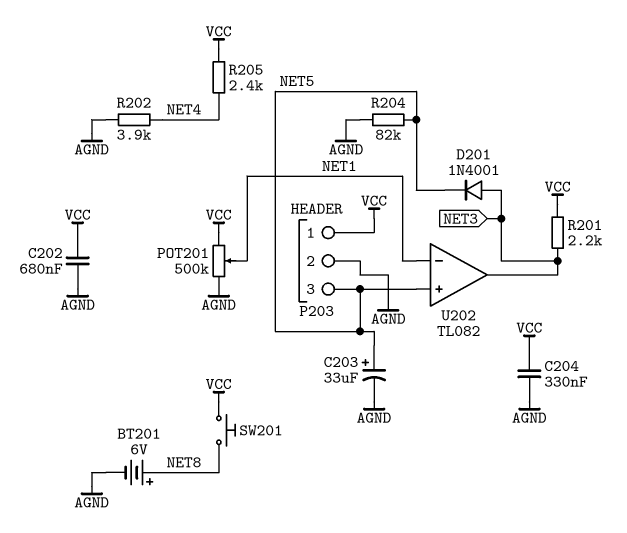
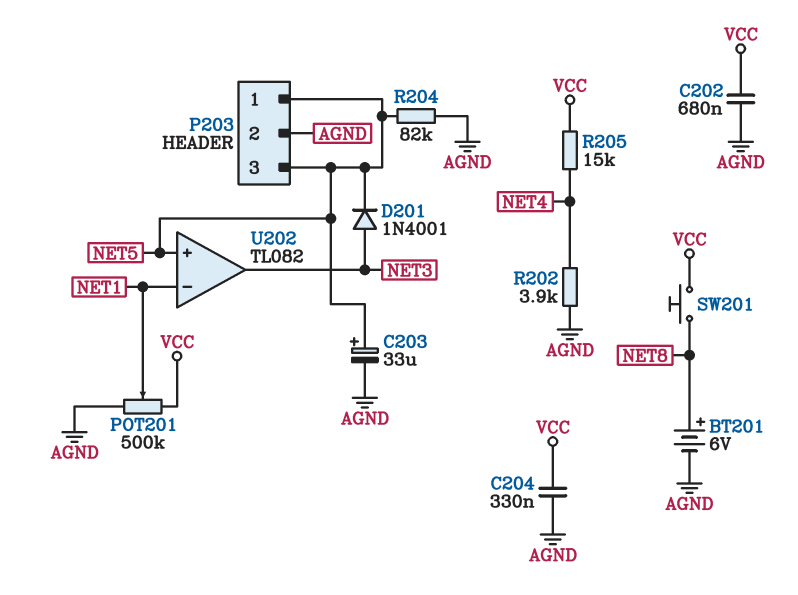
P203 pin 1: VCC -> NET5
R201: 2.2k (NET3, VCC) -> none
R205: 2.4k (NET4, VCC) -> 15k (NET4, VCC)

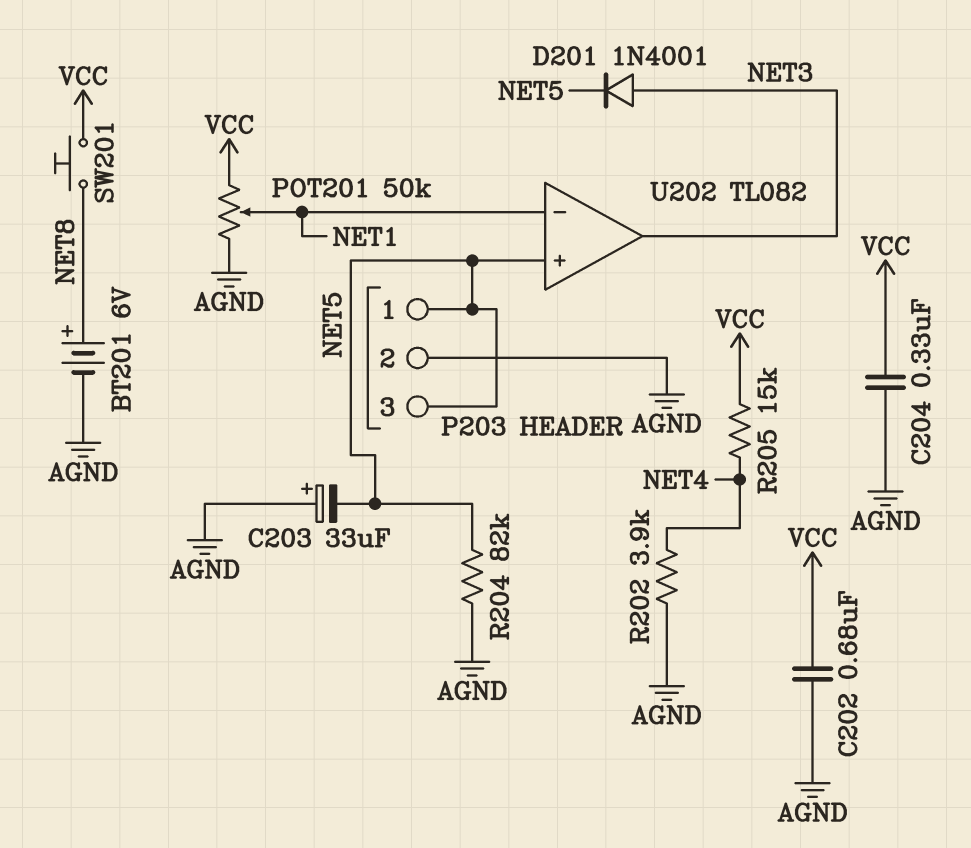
C203: 33uF (plus NET5, minus AGND) -> 33uF (plus AGND, minus NET5)
POT201: 500k (AGND, VCC, wiper NET1) -> 50k (AGND, VCC, wiper NET1)

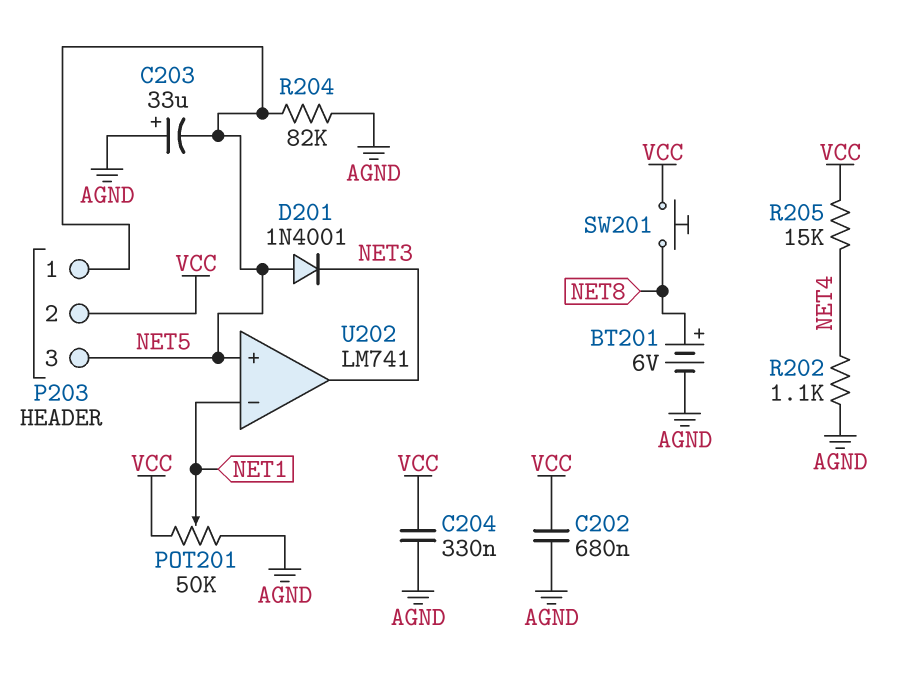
D201: diode 1N4001 (A NET3, K NET5) -> diode 1N4001 (A NET5, K NET3)
P203 pin 2: AGND -> VCC
R202: 3.9k (AGND, NET4) -> 1.1k (AGND, NET4)
U202: TL082 -> LM741

